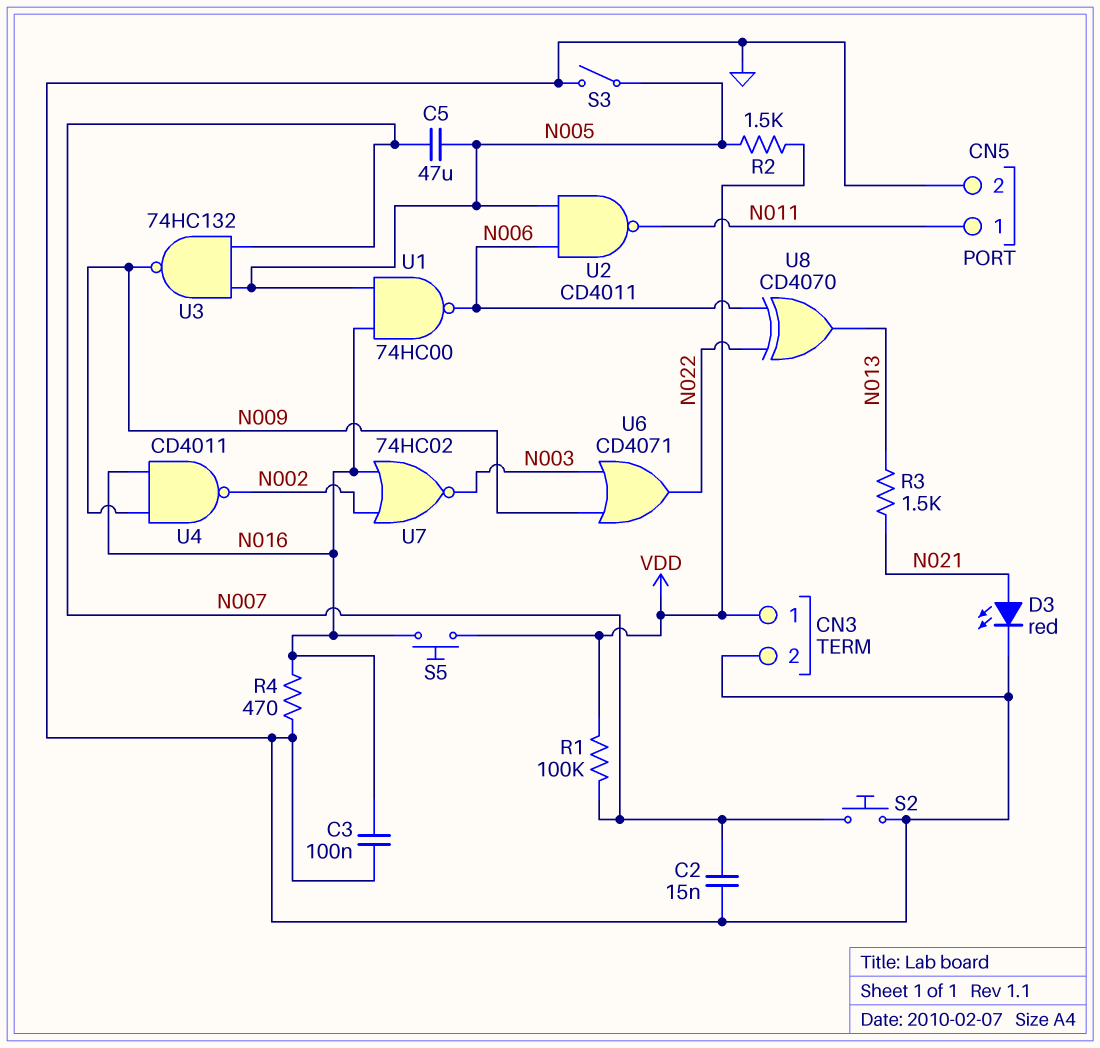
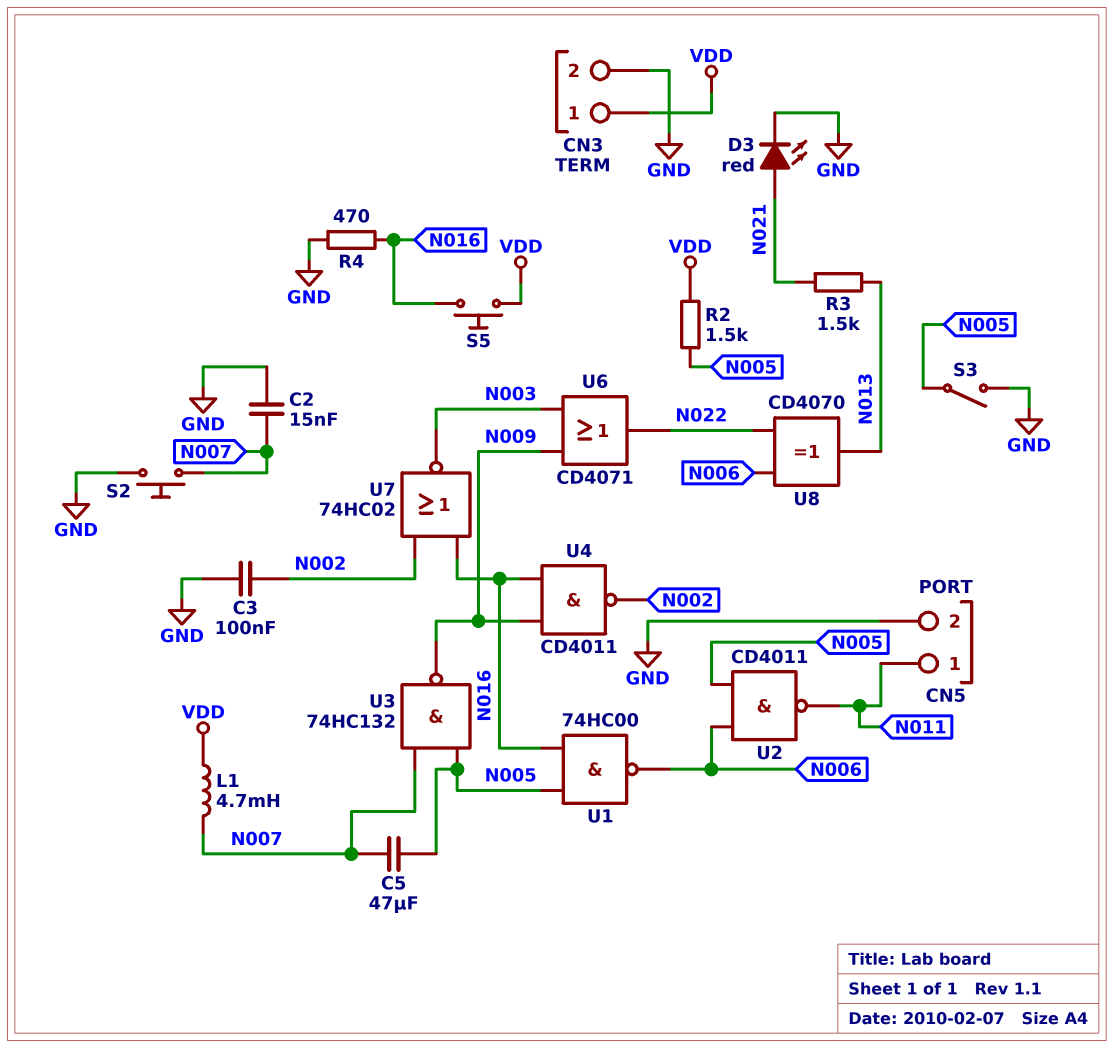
C3: 100nF (GND, N016) -> 100nF (GND, N002)
L1: none -> 4.7mH (N007, VDD)
R1: 100k (N007, VDD) -> none

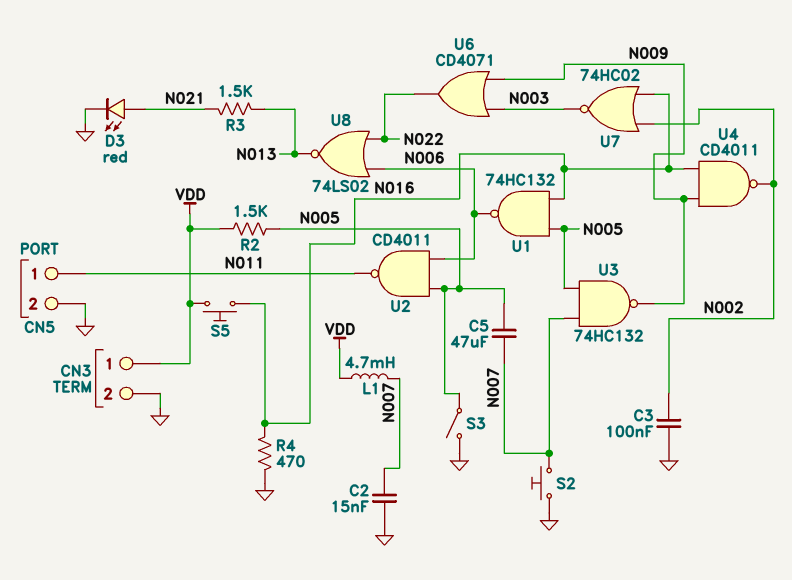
U1: NAND 74HC00 (in N005, in N016, out N006) -> NAND 74HC132 (in N005, in N016, out N006)
U8: XOR CD4070 (in N006, in N022, out N013) -> NOR 74LS02 (in N006, in N022, out N013)

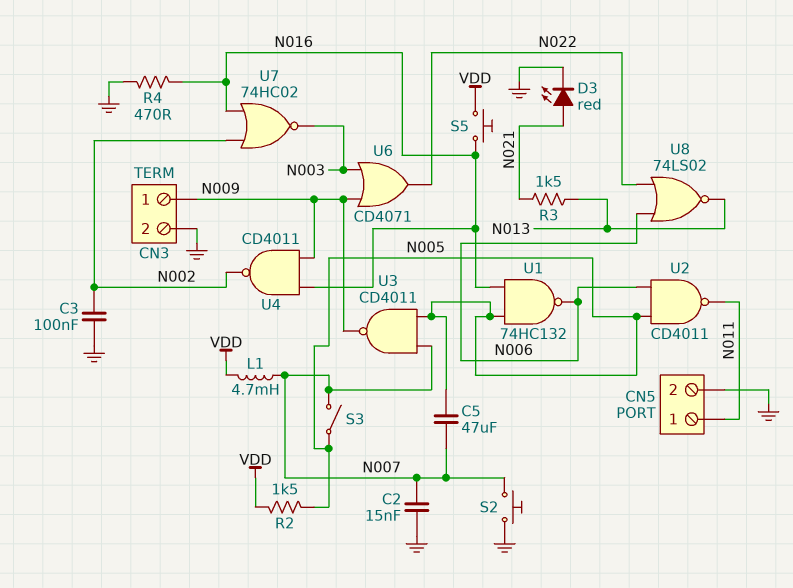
CN3 pin 1: VDD -> N009
S3: switch (GND, N005) -> switch (N005, N007)
U3: NAND 74HC132 (in N005, in N007, out N009) -> NAND CD4011 (in N005, in N007, out N009)

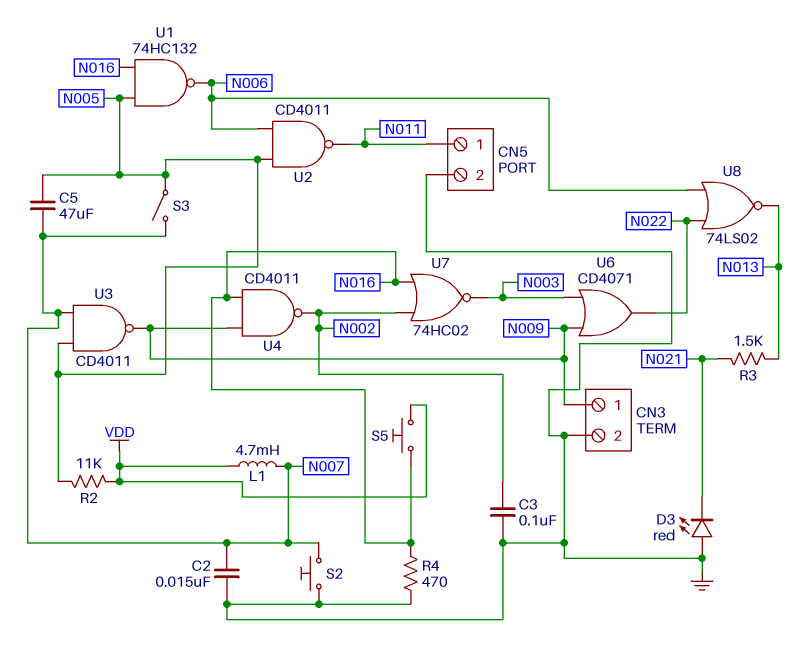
D3: LED red (A N021, K GND) -> LED red (A GND, K N021)
R2: 1.5k (N005, VDD) -> 11k (N005, VDD)

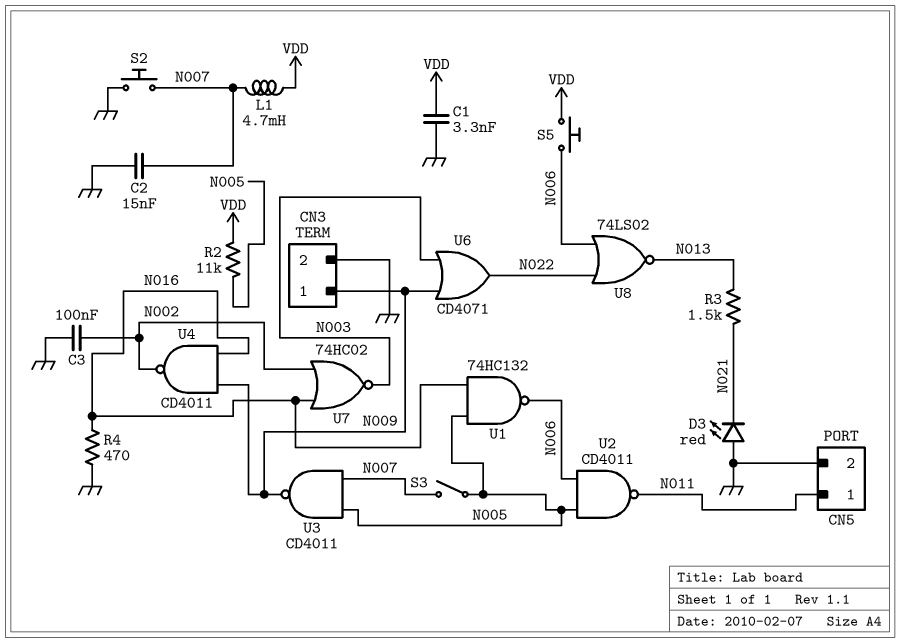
C1: none -> 3.3nF (GND, VDD)
C5: 47uF (N005, N007) -> none
S5: button (N016, VDD) -> button (N006, VDD)

